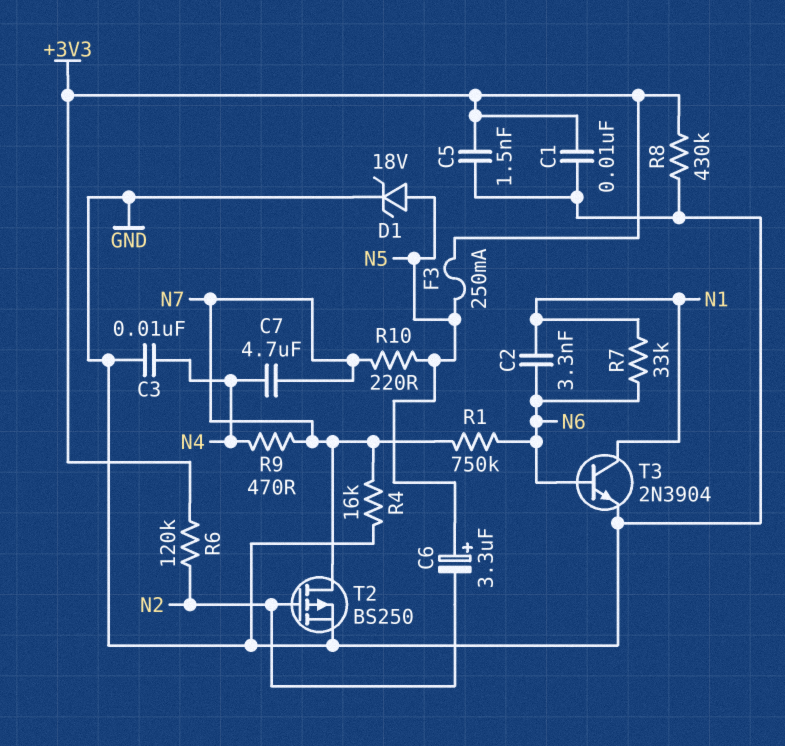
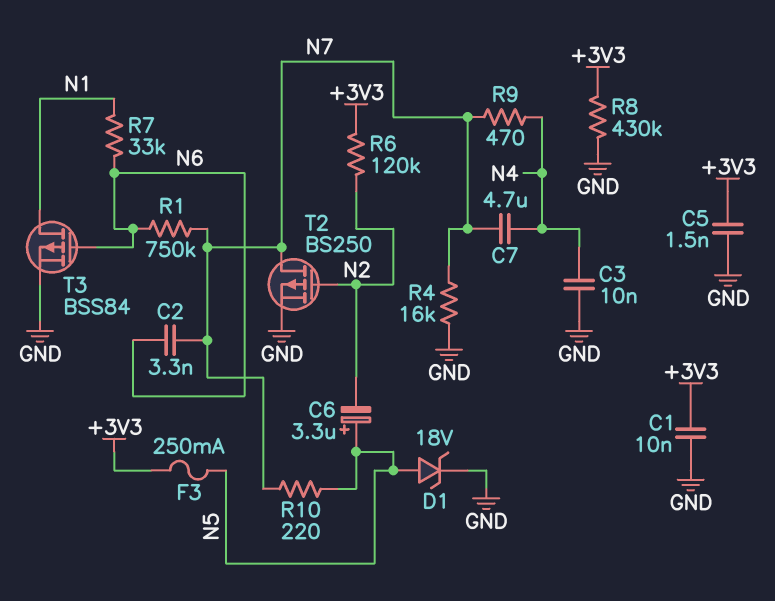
C2: 3.3nF (N1, N6) -> 3.3nF (N6, N7)
T3: NPN 2N3904 (B N6, C N1, E GND) -> PMOS BSS84 (G N6, D N1, S GND)

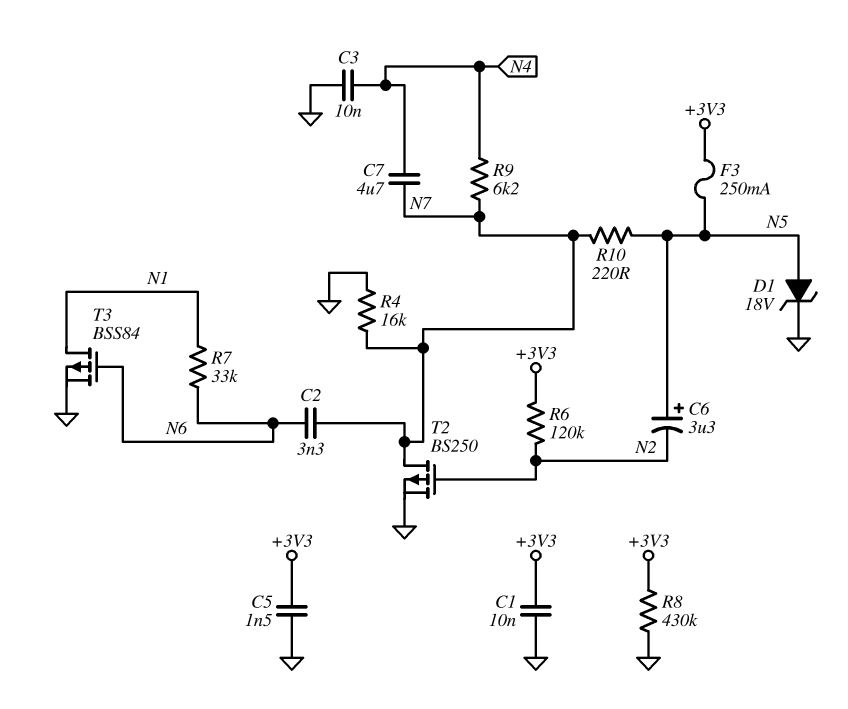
R1: 750k (N6, N7) -> none
R9: 470 (N4, N7) -> 6.2k (N4, N7)

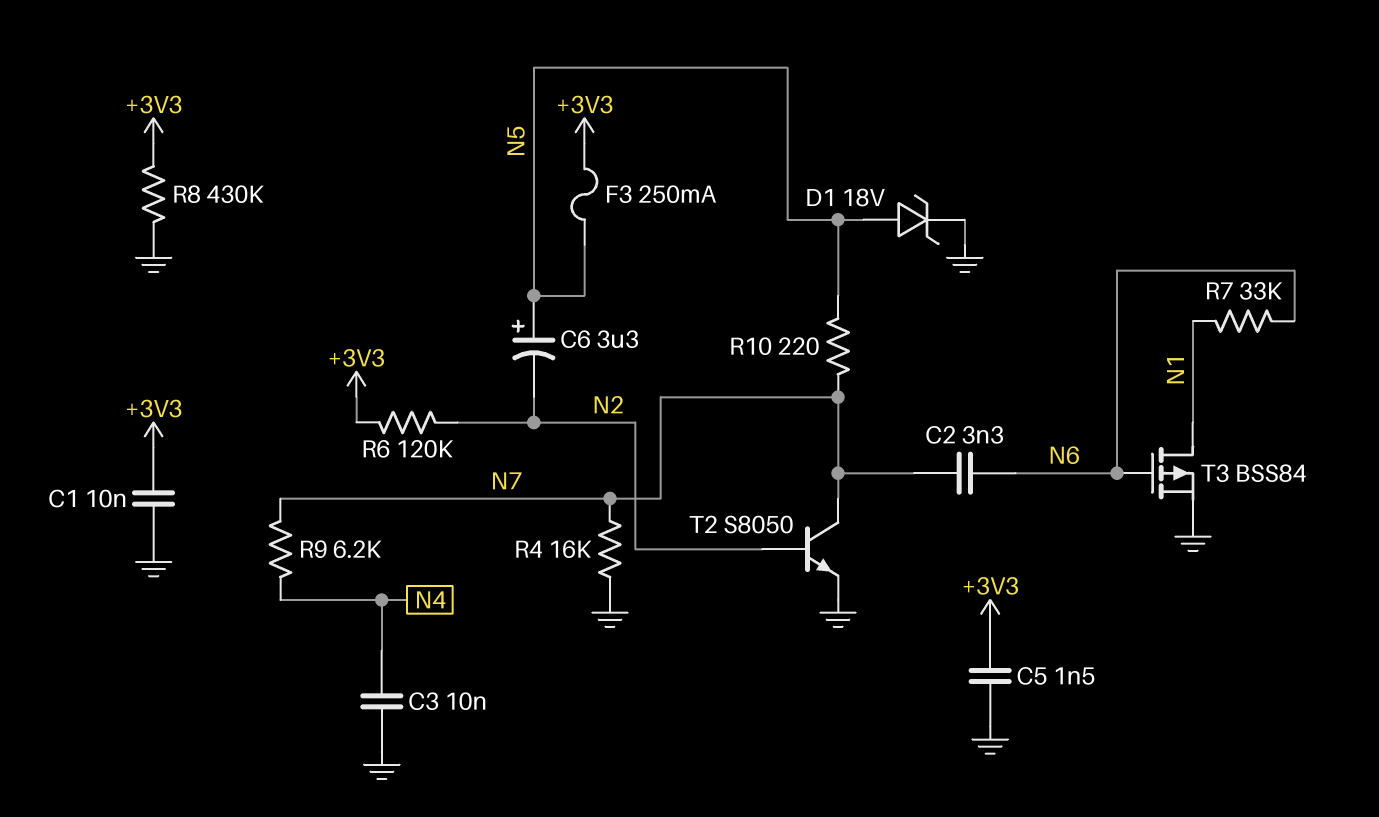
C7: 4.7uF (N4, N7) -> none
T2: PMOS BS250 (G N2, D N7, S GND) -> NPN S8050 (B N2, C N7, E GND)

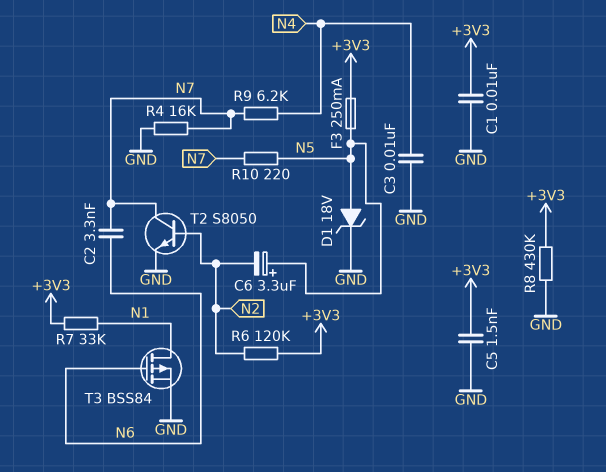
R7: 33k (N1, N6) -> 33k (+3V3, N1)

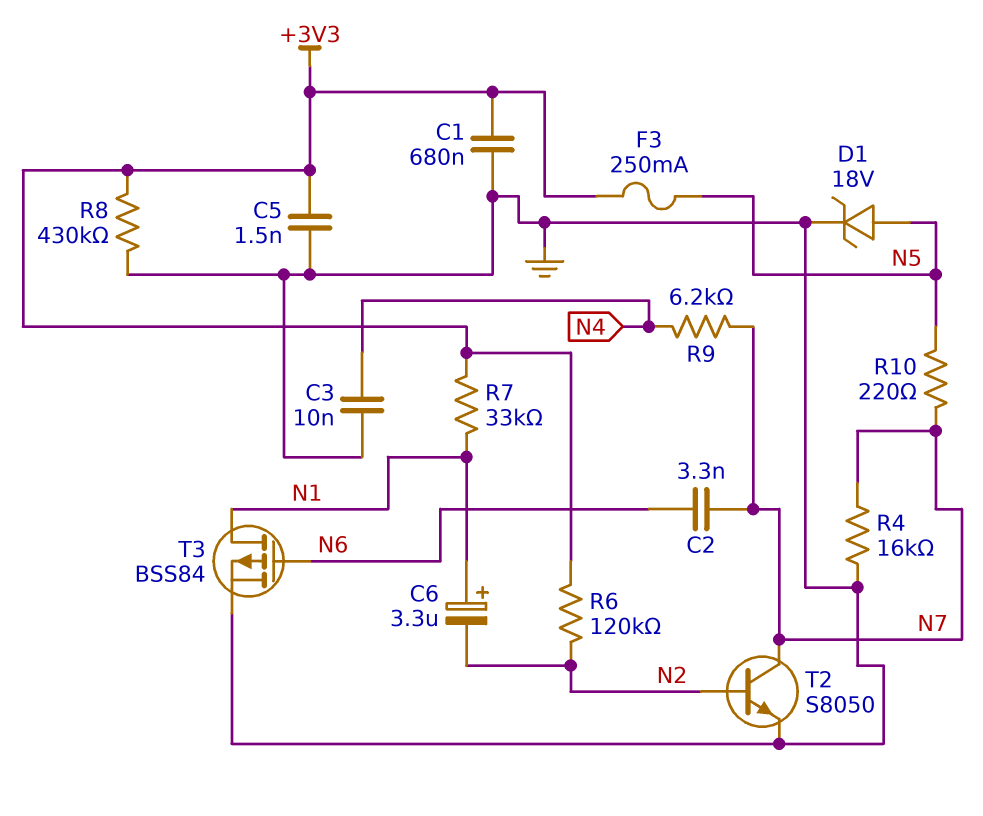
C1: 10nF (+3V3, GND) -> 680nF (+3V3, GND)
C6: 3.3uF (plus N5, minus N2) -> 3.3uF (plus N1, minus N2)

